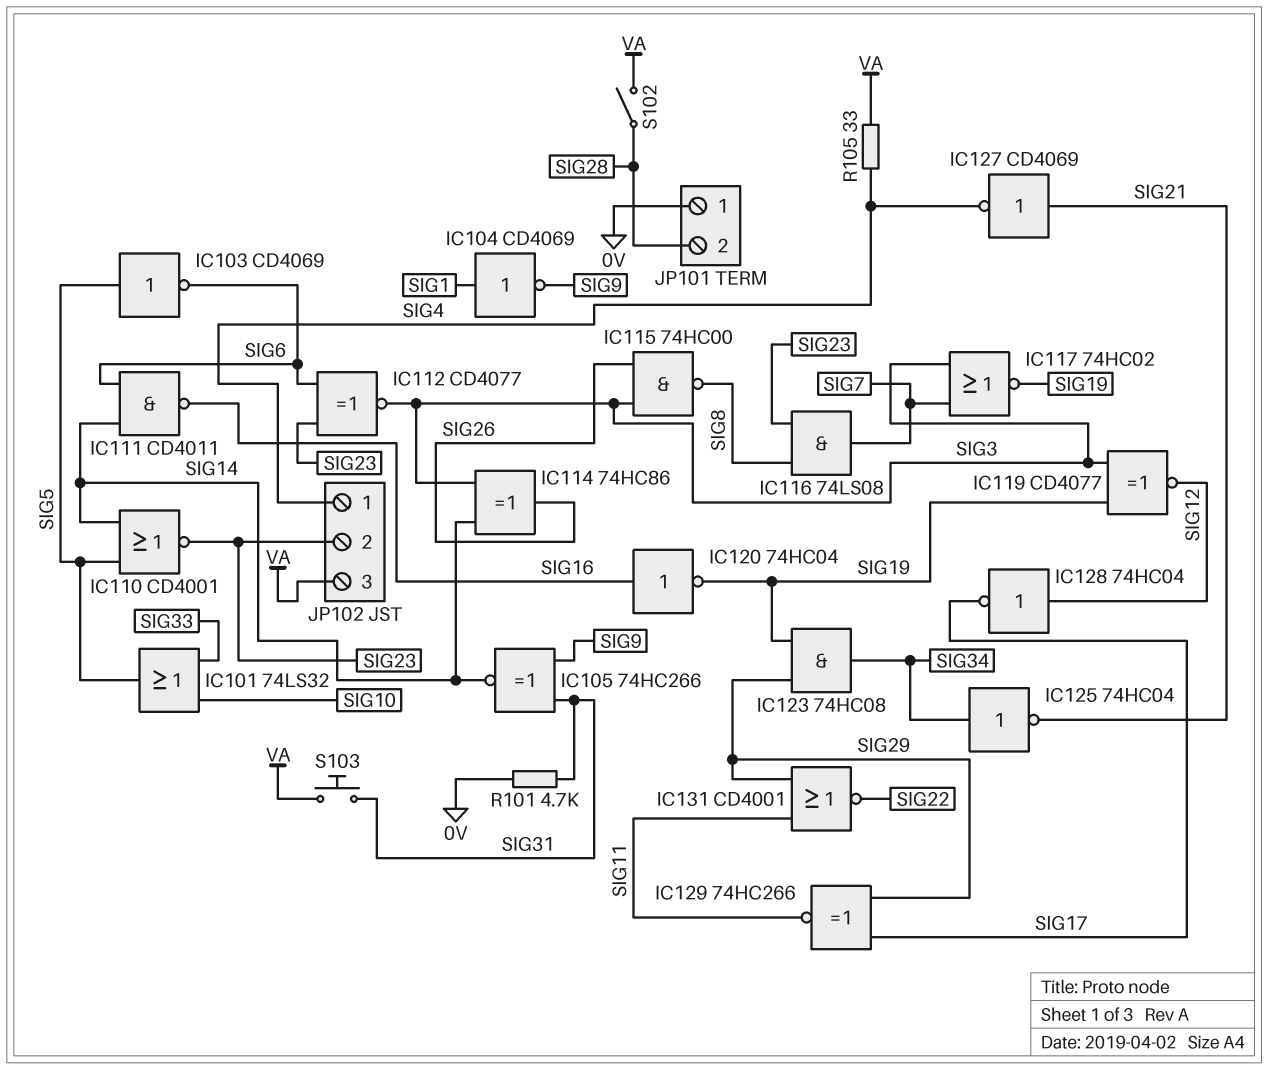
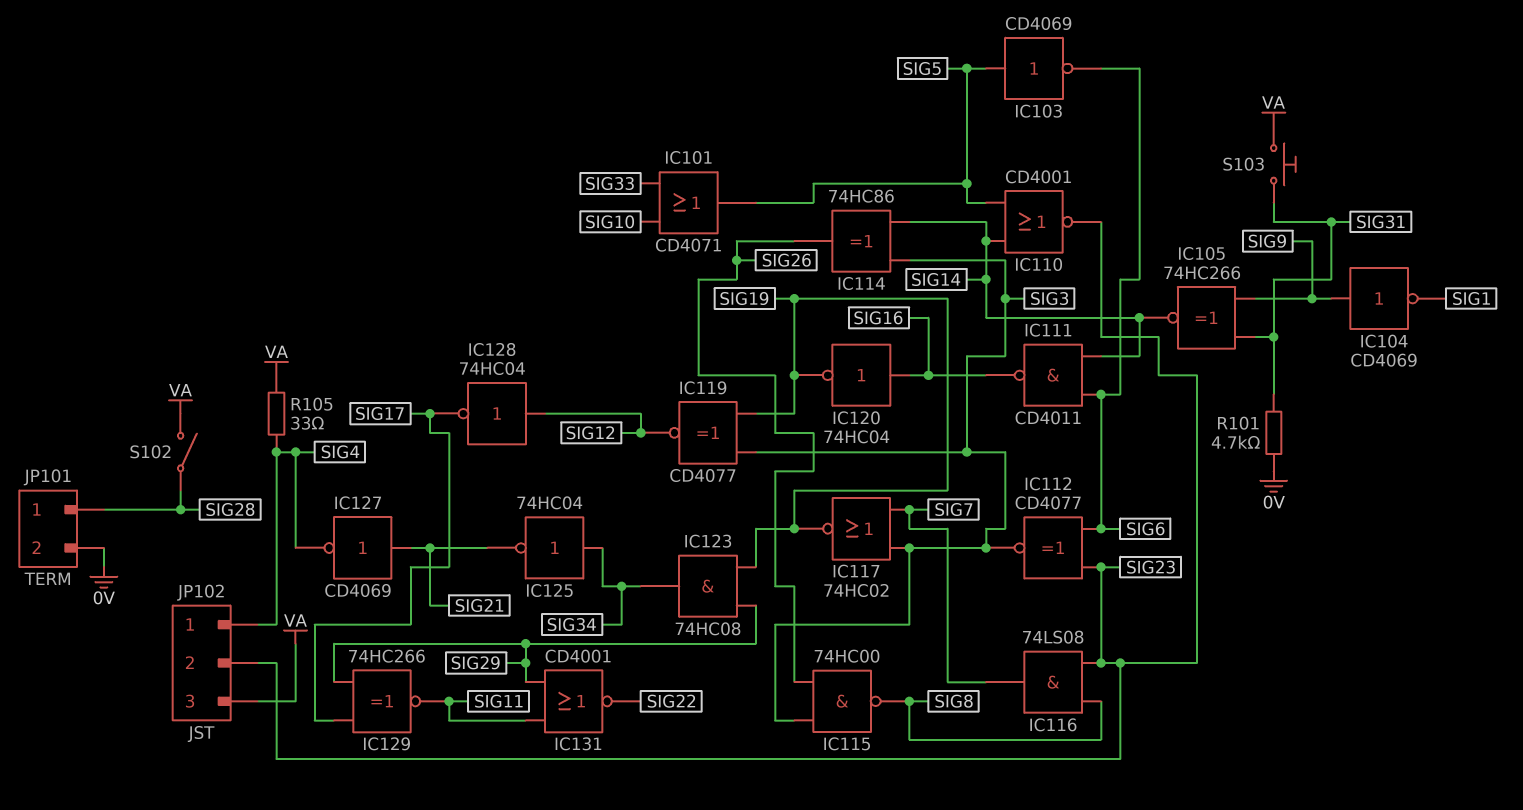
IC101: OR 74LS32 (in SIG10, in SIG33, out SIG5) -> OR CD4071 (in SIG10, in SIG33, out SIG5)
IC104: NOT CD4069 (in SIG1, out SIG9) -> NOT CD4069 (in SIG9, out SIG1)
JP101 pin 1: 0V -> SIG28
JP101 pin 2: SIG28 -> 0V

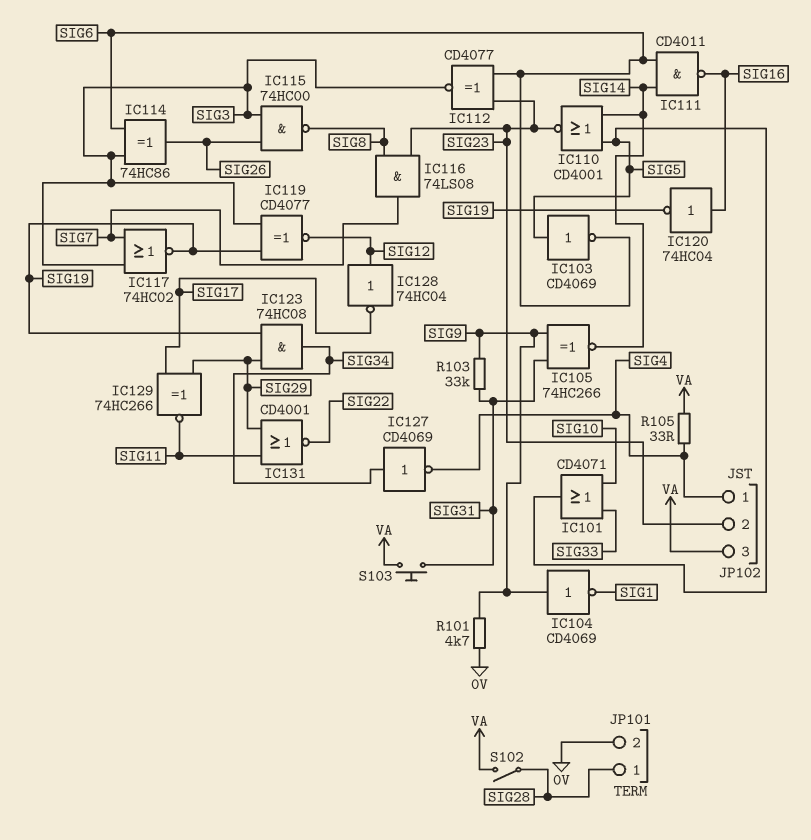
IC114: XOR 74HC86 (in SIG3, in SIG14, out SIG26) -> XOR 74HC86 (in SIG3, in SIG6, out SIG26)
IC125: NOT 74HC04 (in SIG34, out SIG21) -> none
IC127: NOT CD4069 (in SIG21, out SIG4) -> NOT CD4069 (in SIG34, out SIG4)
R101: 4.7k (0V, SIG31) -> 4.7k (0V, SIG9)
R103: none -> 33k (SIG9, SIG31)

